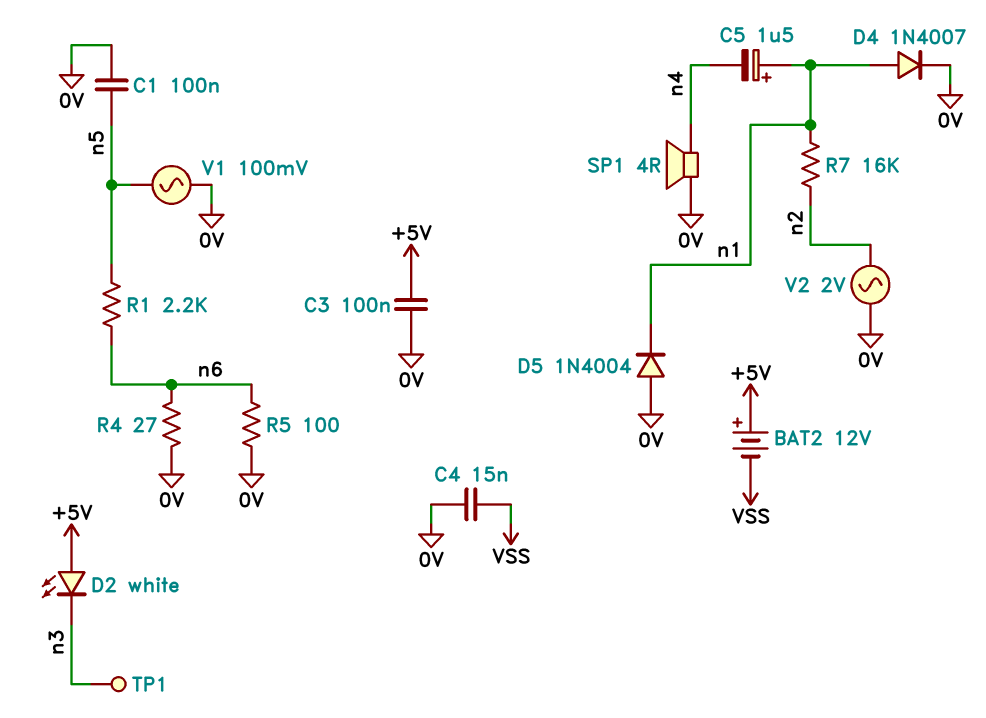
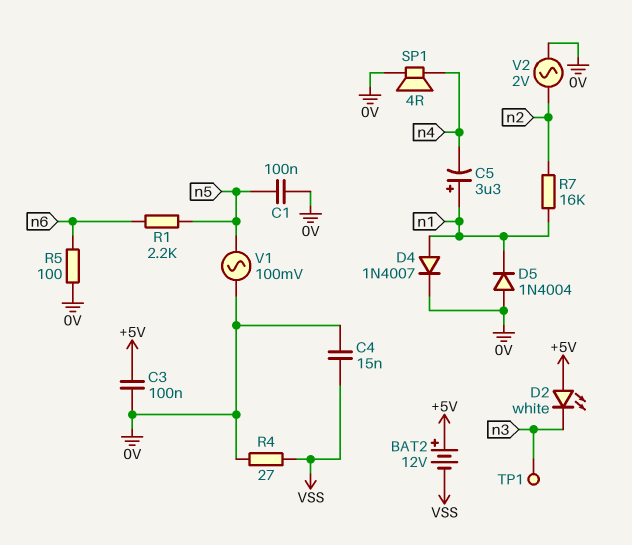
C5: 1.5uF (plus n1, minus n4) -> 3.3uF (plus n1, minus n4)
R4: 27 (0V, n6) -> 27 (0V, VSS)

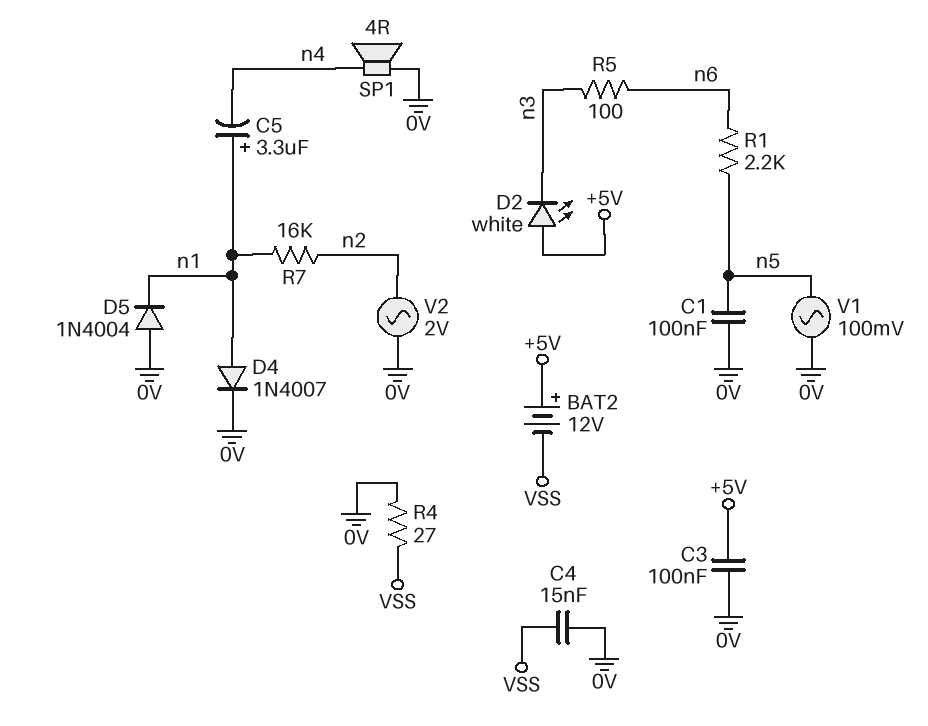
R5: 100 (0V, n6) -> 100 (n3, n6)
TP1: test point (n3) -> none

